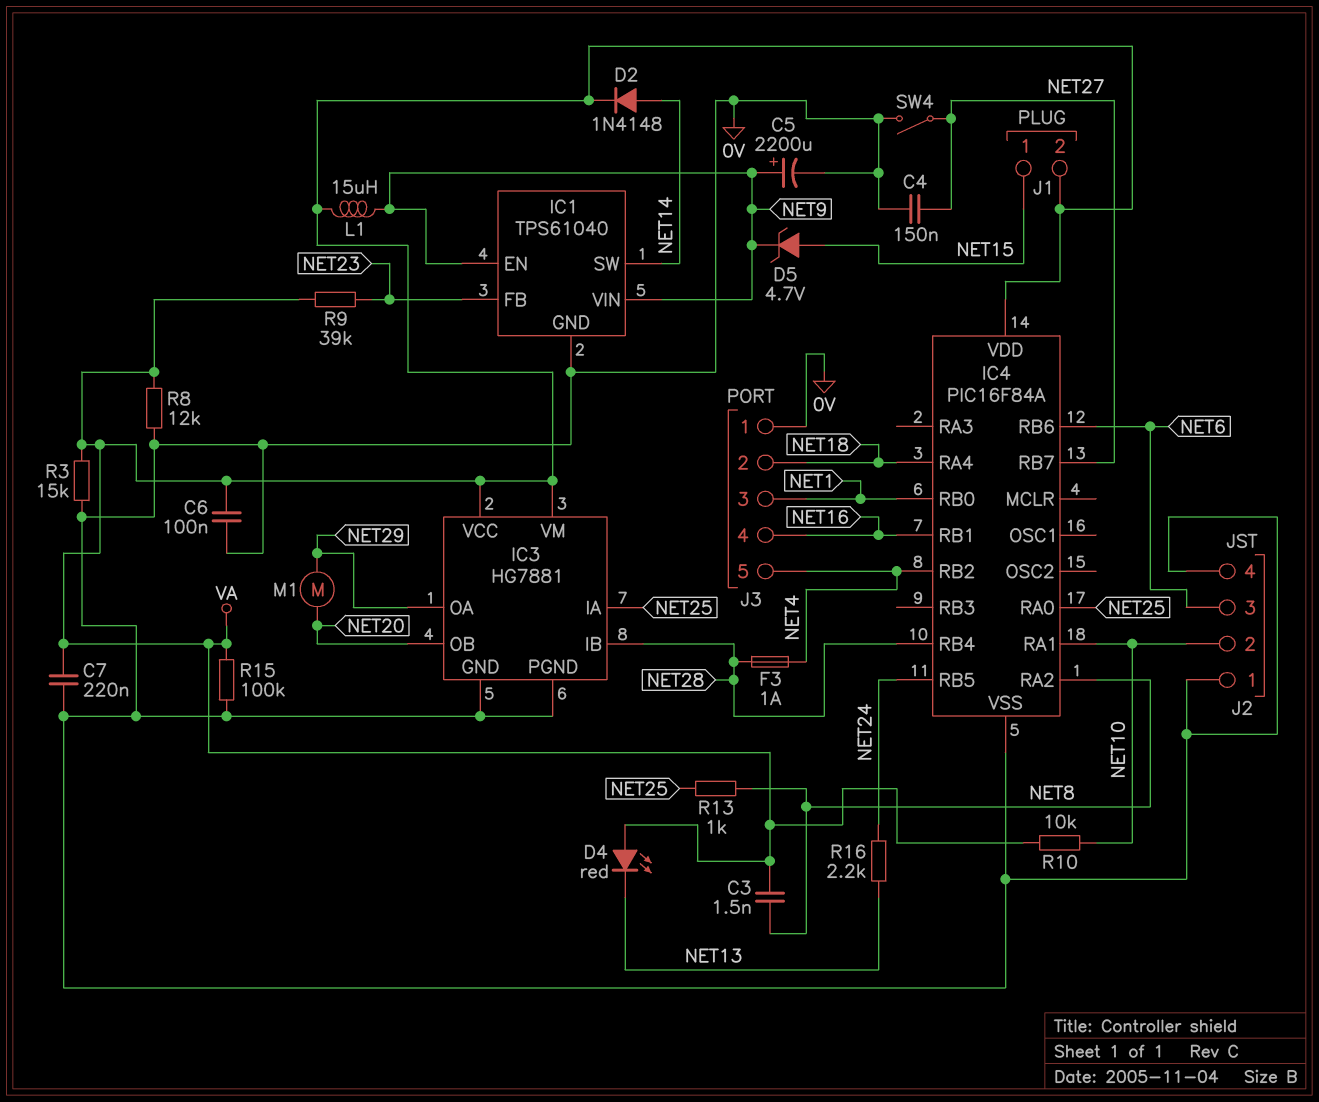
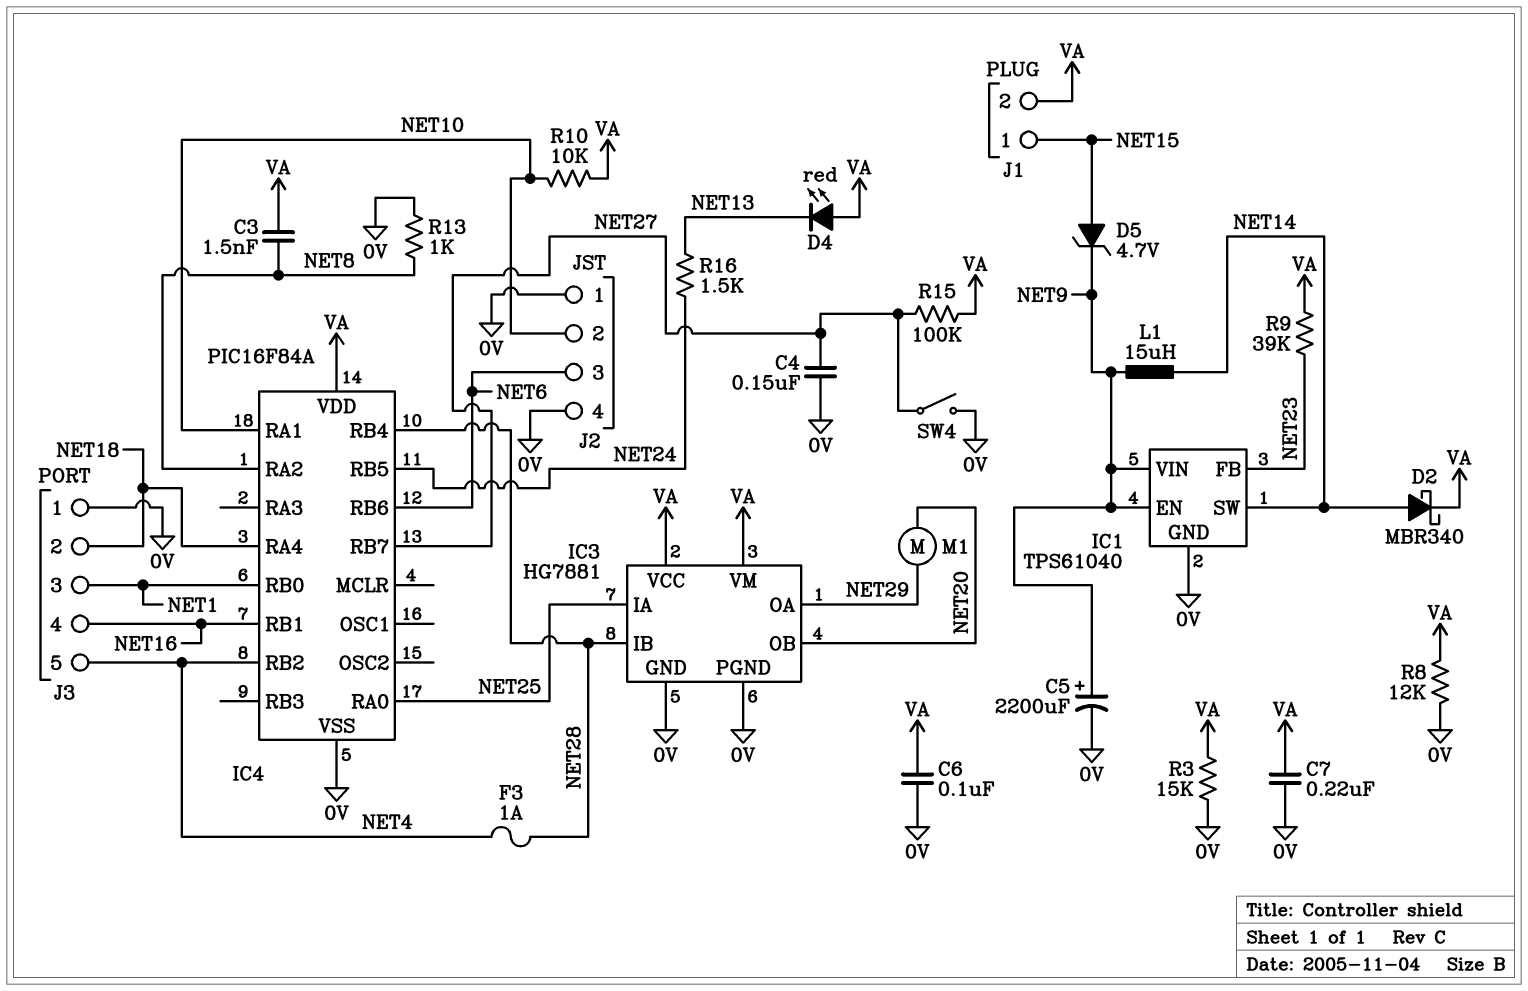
D2: diode 1N4148 (A NET14, K VA) -> schottky MBR340 (A NET14, K VA)
L1: 15uH (NET9, VA) -> 15uH (NET9, NET14)
R13: 1k (NET8, NET25) -> 1k (0V, NET8)
R15: 100k (0V, VA) -> 100k (NET27, VA)
R16: 2.2k (NET13, NET24) -> 1.5k (NET13, NET24)

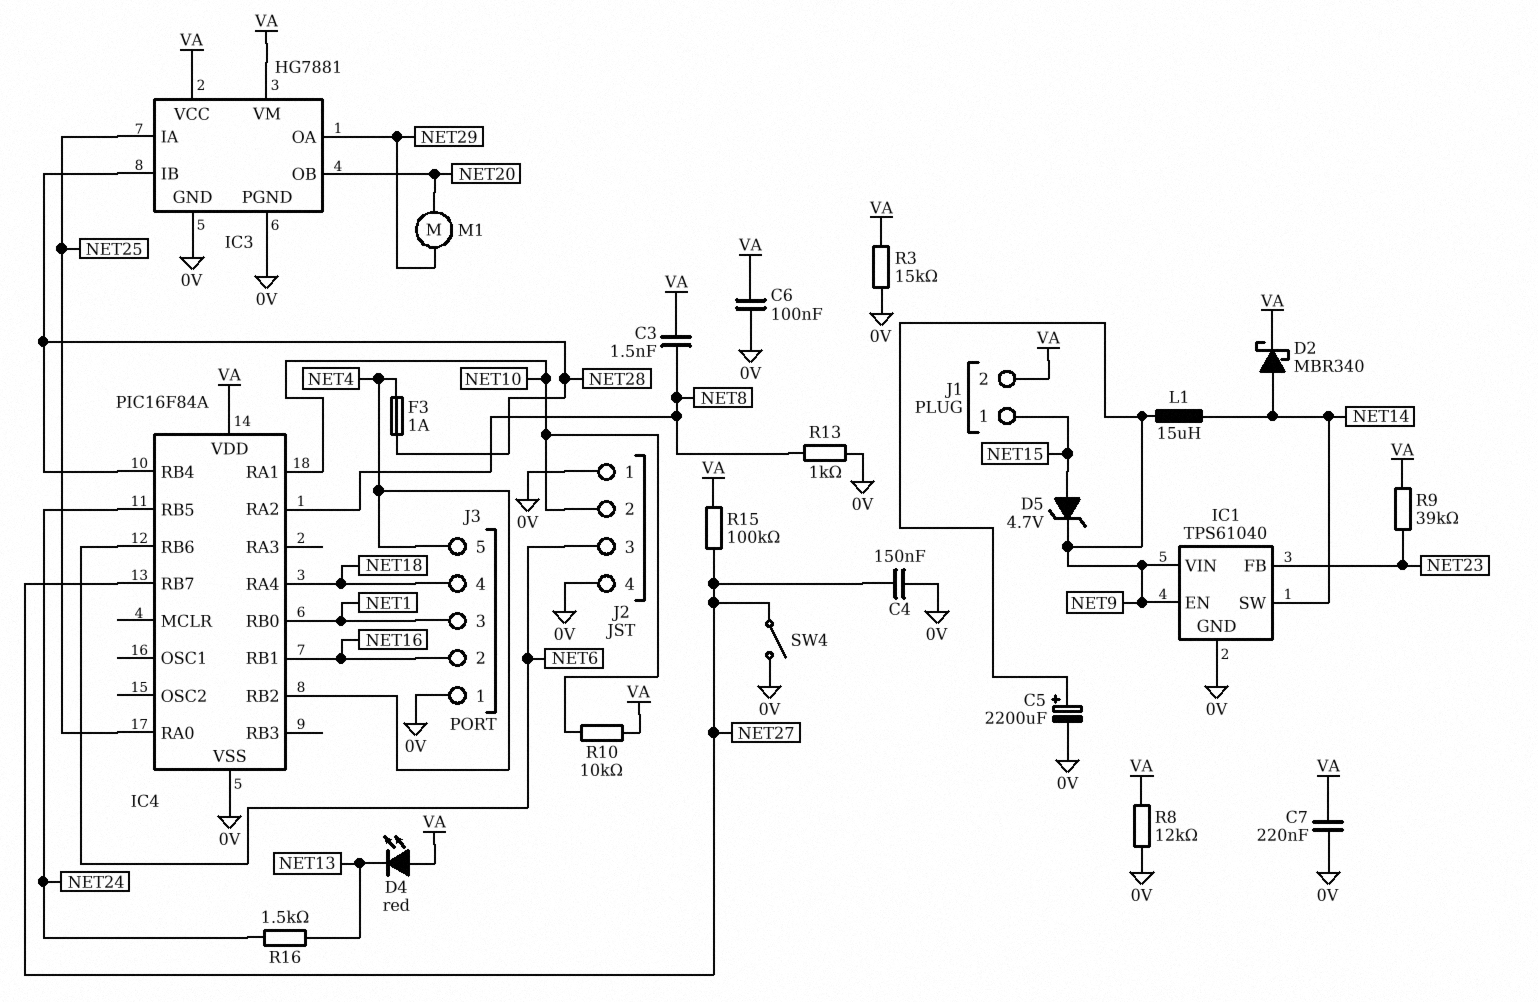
J3 pin 2: NET18 -> NET16
J3 pin 4: NET16 -> NET18

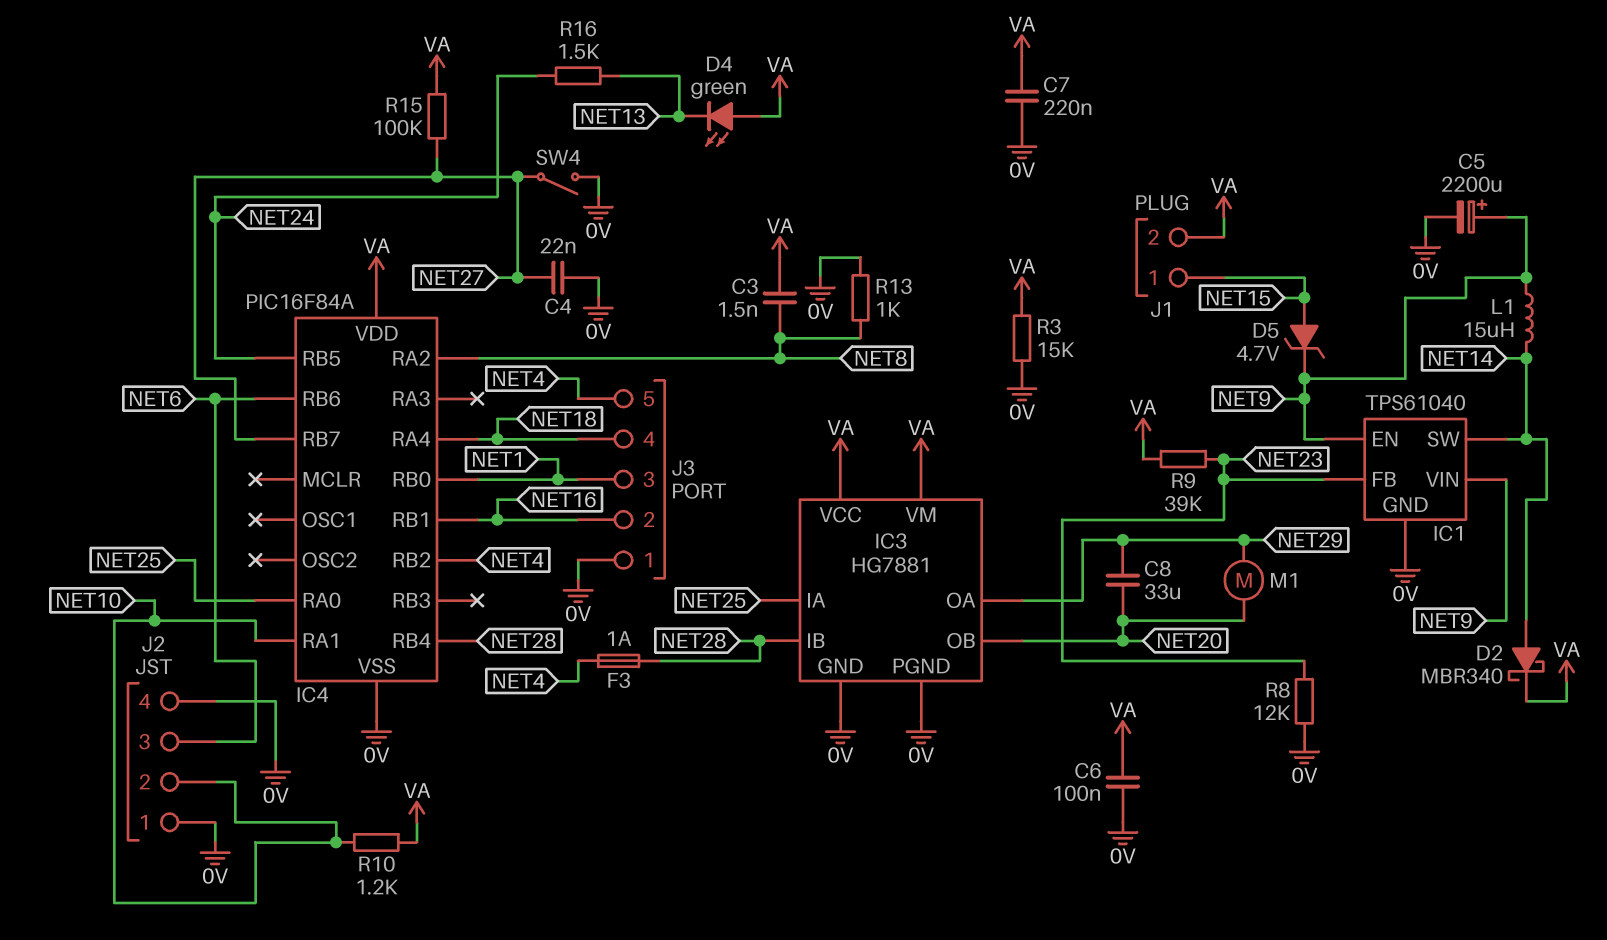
C4: 150nF (0V, NET27) -> 22nF (0V, NET27)
C8: none -> 33uF (NET20, NET29)
D4: LED red (A VA, K NET13) -> LED green (A VA, K NET13)
R8: 12k (0V, VA) -> 12k (0V, NET23)
R10: 10k (NET10, VA) -> 1.2k (NET10, VA)

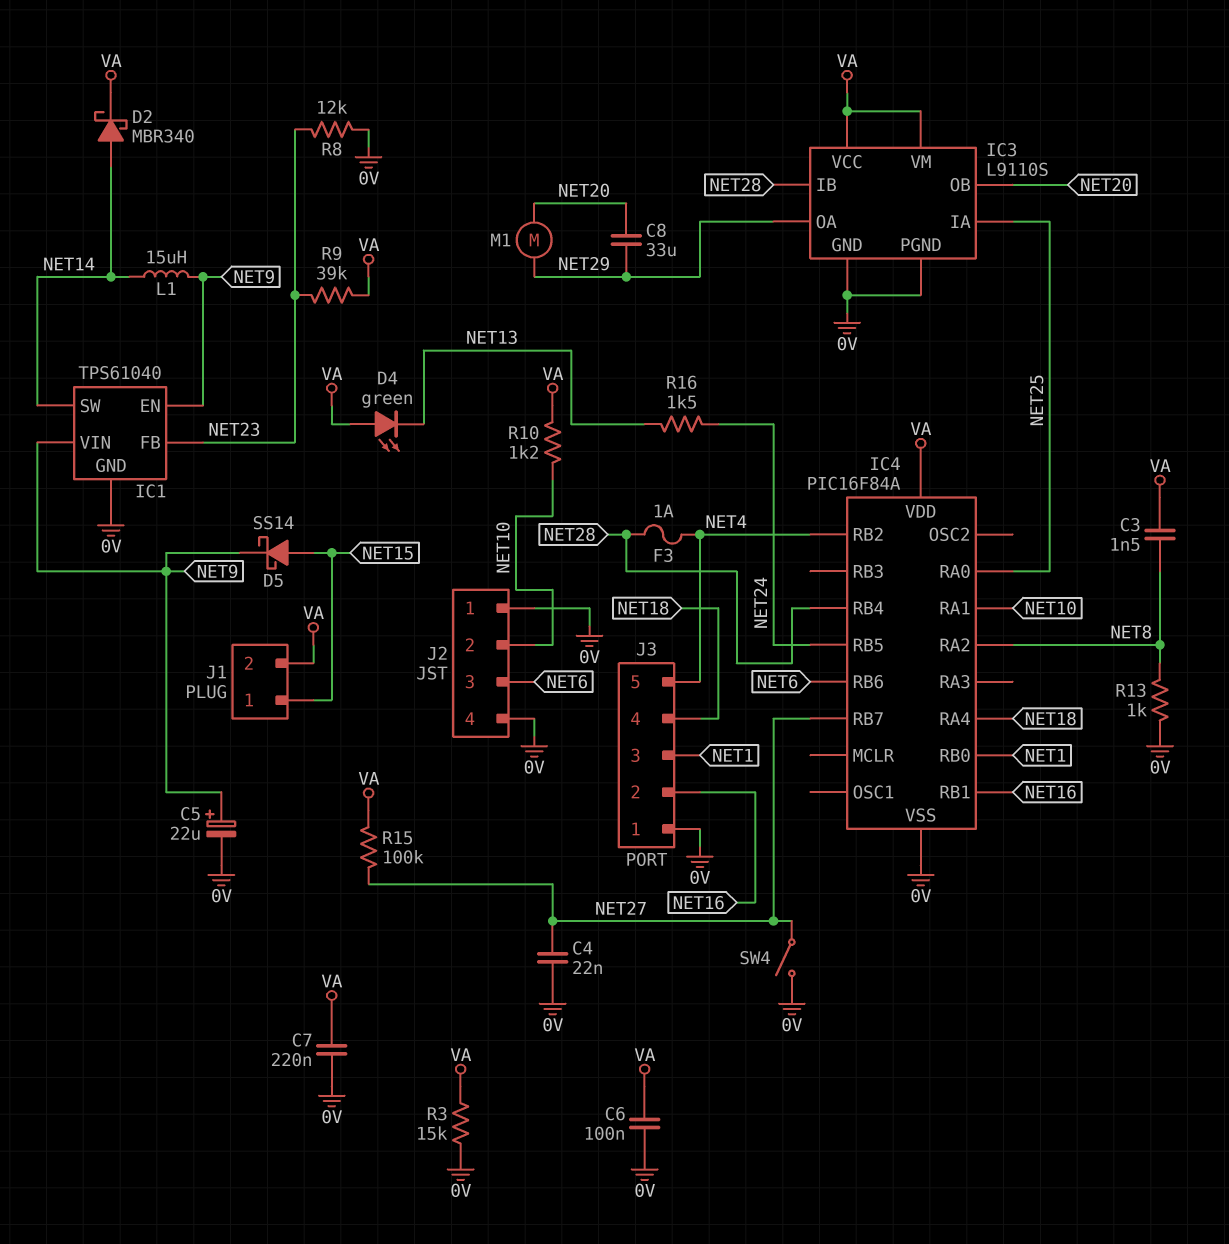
C5: 2200uF (plus NET9, minus 0V) -> 22uF (plus NET9, minus 0V)
D5: zener 4.7V (A NET15, K NET9) -> schottky SS14 (A NET15, K NET9)
IC3: HG7881 -> L9110S

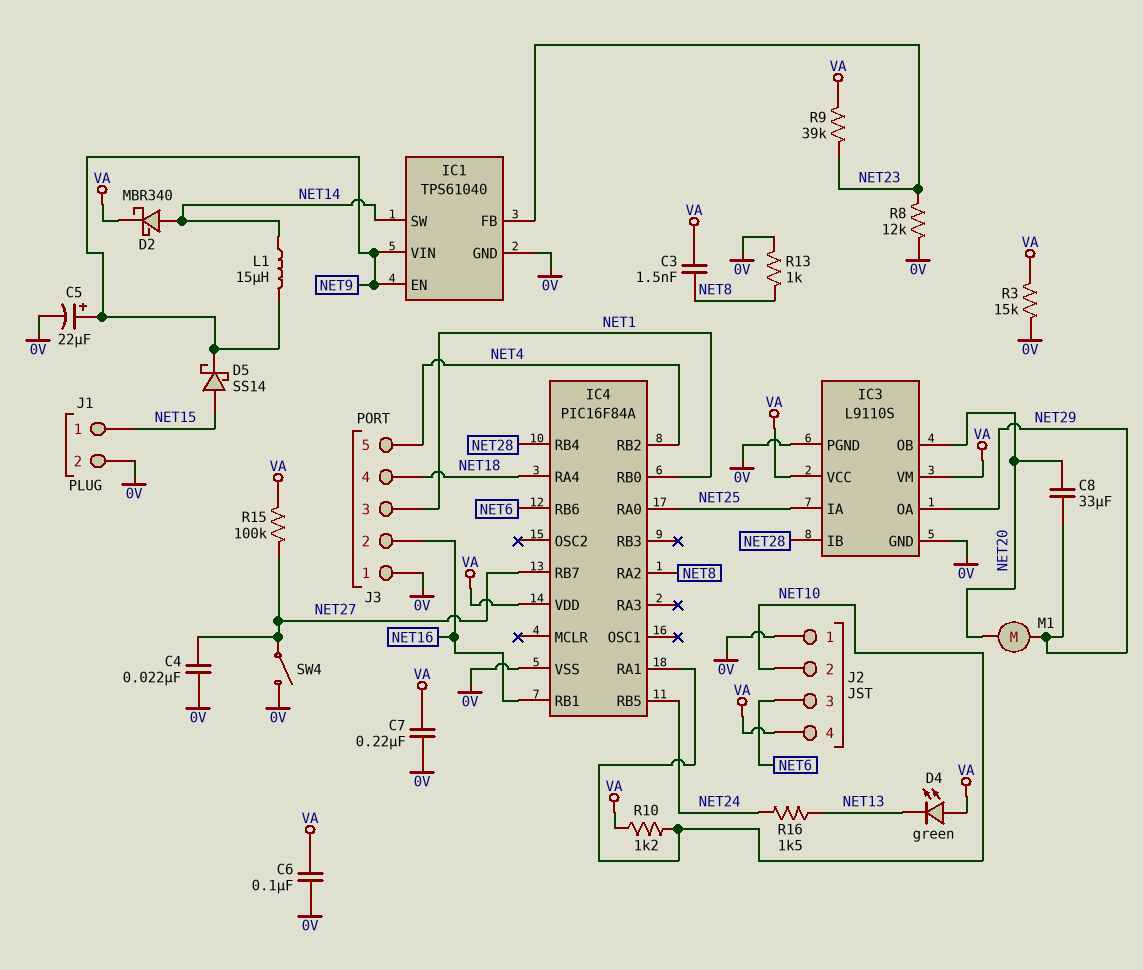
F3: 1A (NET4, NET28) -> none
J1 pin 2: VA -> 0V
J2 pin 4: 0V -> VA

